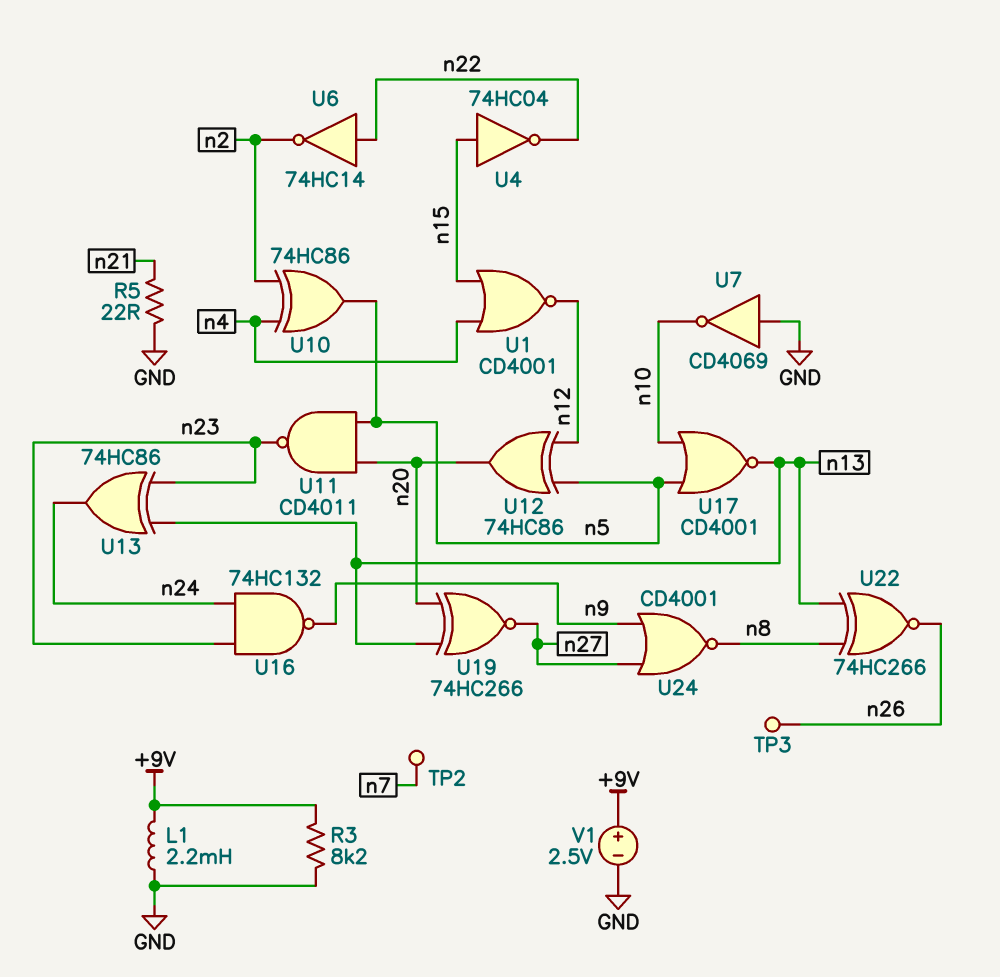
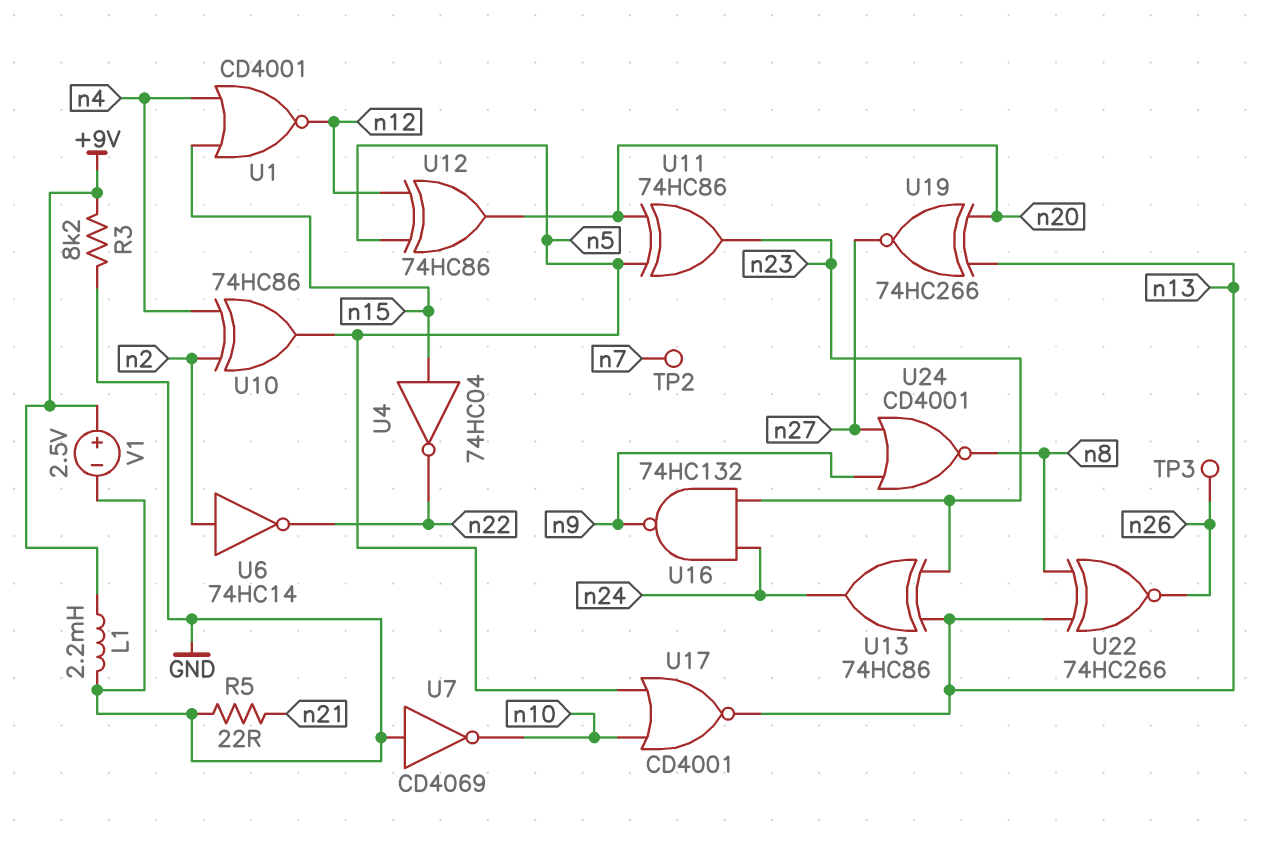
U6: NOT 74HC14 (in n22, out n2) -> NOT 74HC14 (in n2, out n22)
U11: NAND CD4011 (in n5, in n20, out n23) -> XOR 74HC86 (in n5, in n20, out n23)

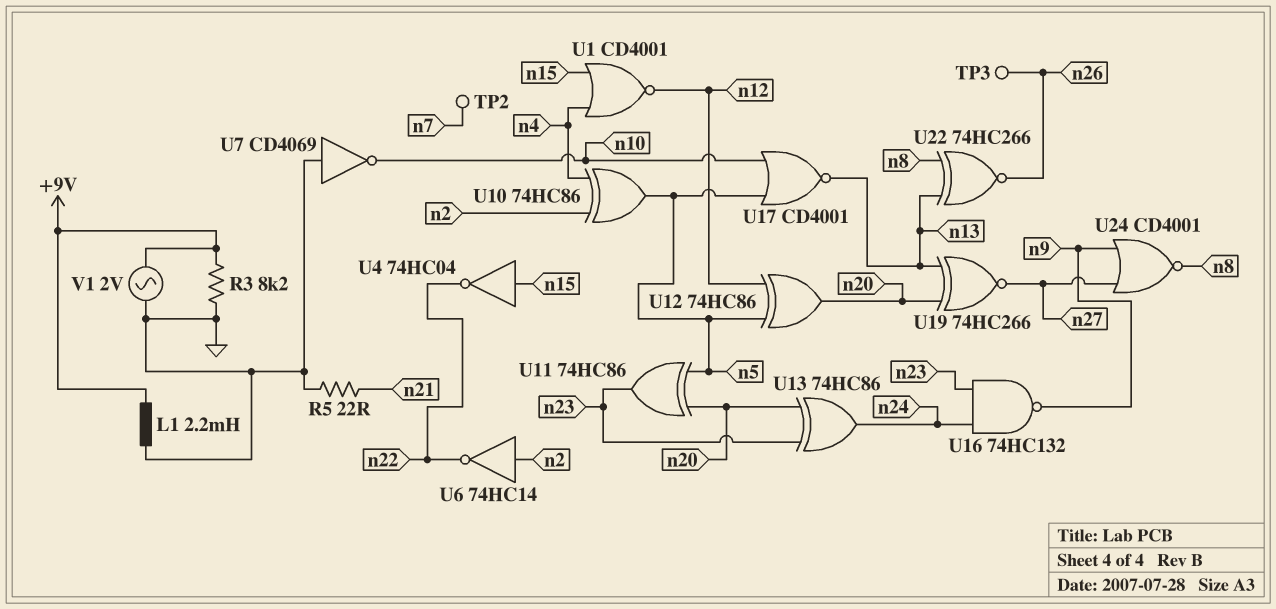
U13: XOR 74HC86 (in n13, in n23, out n24) -> XOR 74HC86 (in n20, in n23, out n24)
V1: 2.5V (plus +9V, minus GND) -> AC 2V (+9V, GND)

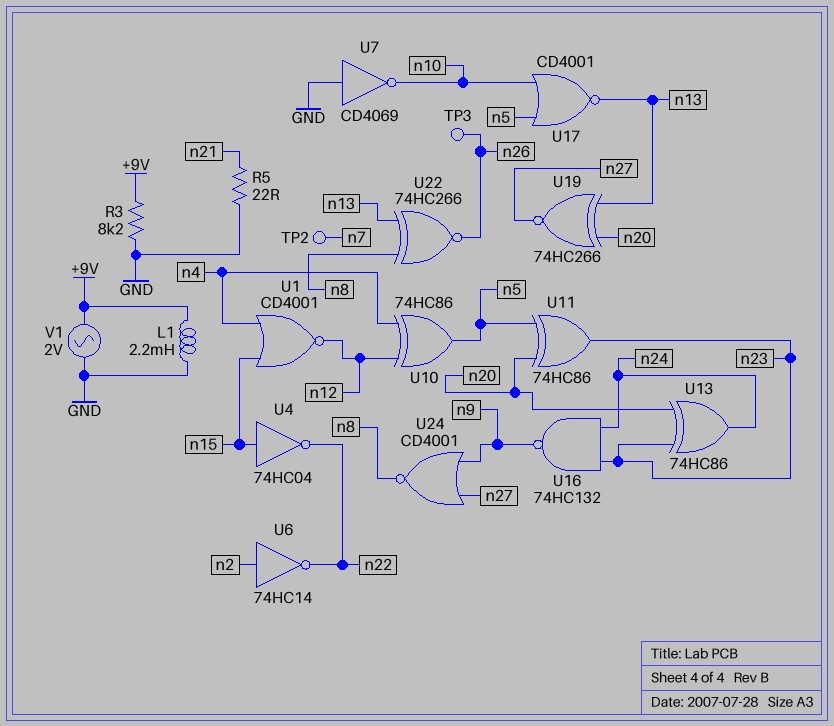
U10: XOR 74HC86 (in n2, in n4, out n5) -> XOR 74HC86 (in n4, in n12, out n5)
U12: XOR 74HC86 (in n5, in n12, out n20) -> none

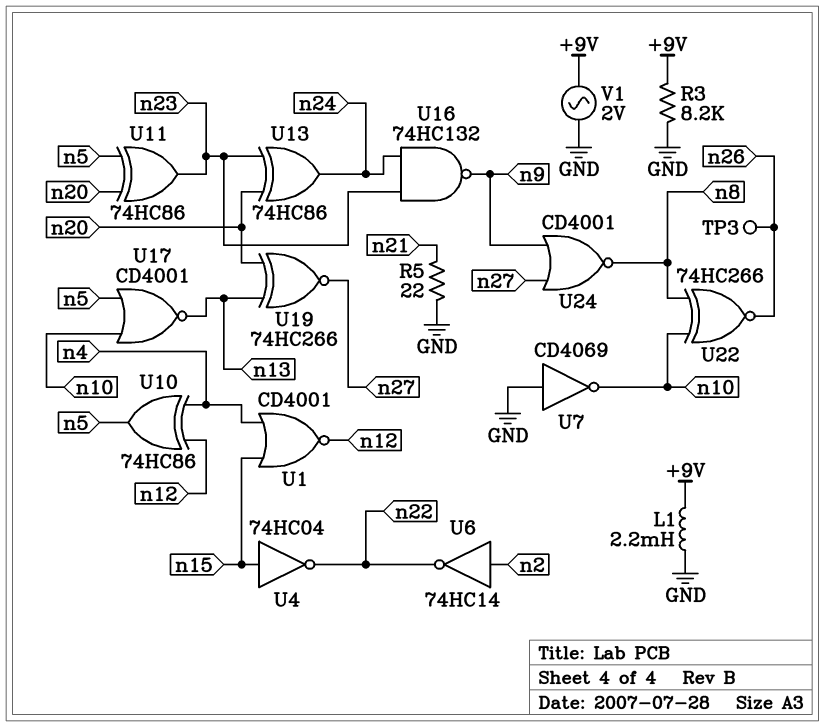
TP2: test point (n7) -> none
U22: XNOR 74HC266 (in n8, in n13, out n26) -> XNOR 74HC266 (in n8, in n10, out n26)

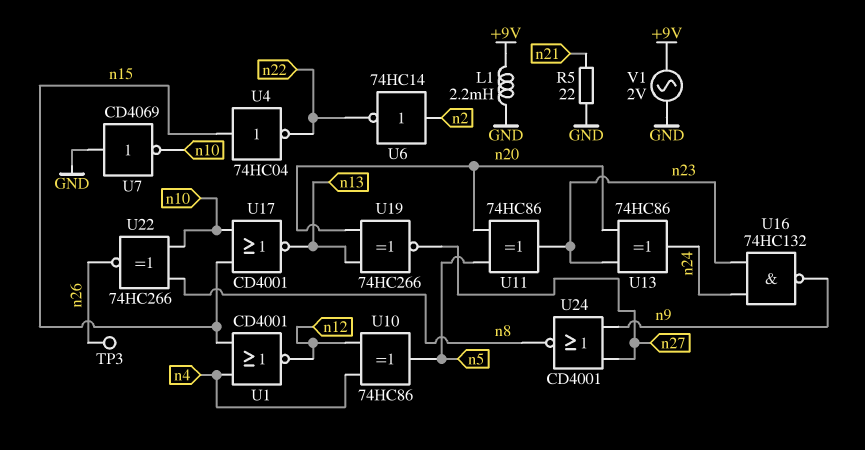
R3: 8.2k (+9V, GND) -> none
U17: NOR CD4001 (in n5, in n10, out n13) -> NOR CD4001 (in n10, in n15, out n13)

